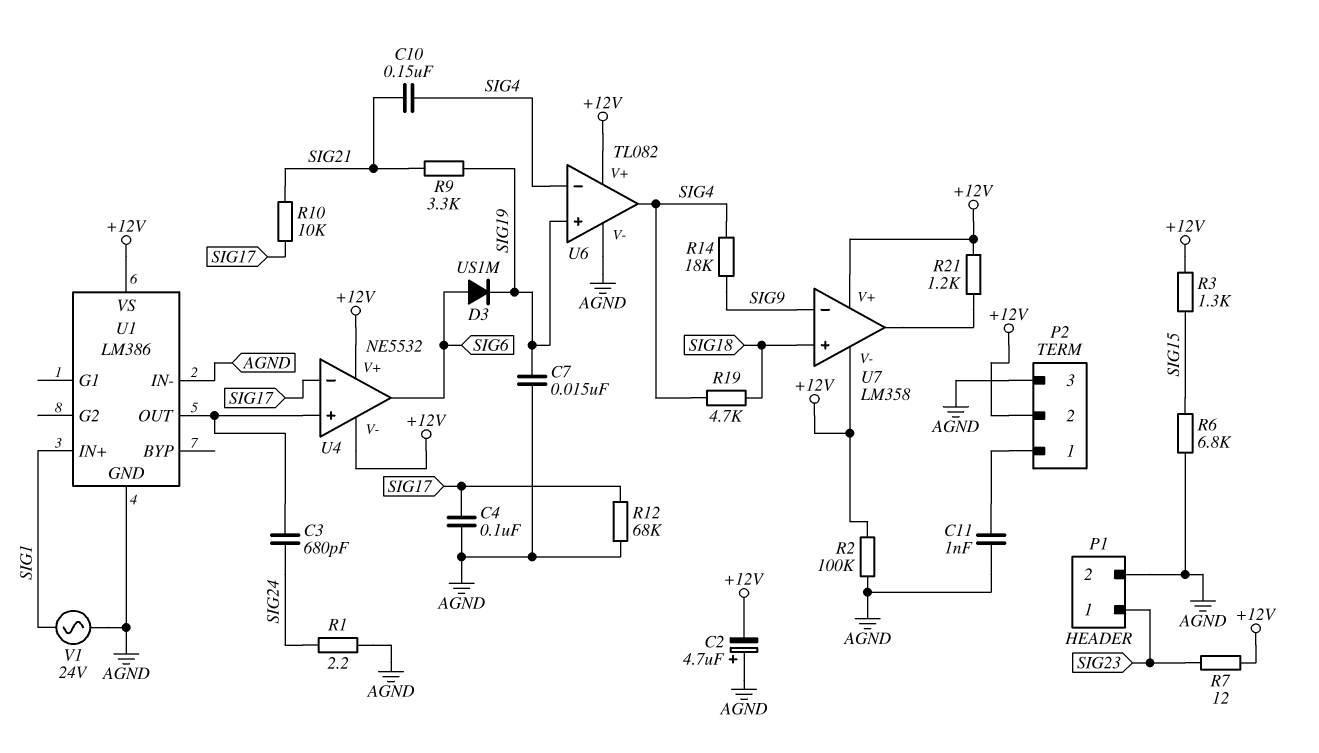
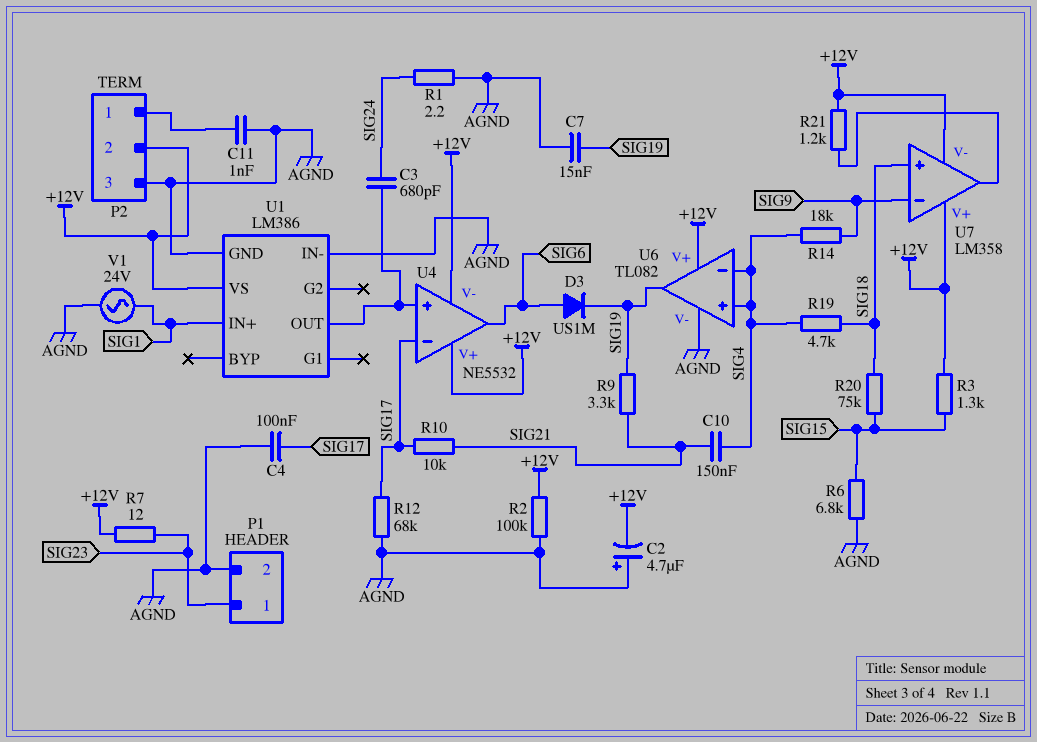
R20: none -> 75k (SIG15, SIG18)
U6 pin in+: SIG19 -> SIG4
U6 pin out: SIG4 -> SIG19

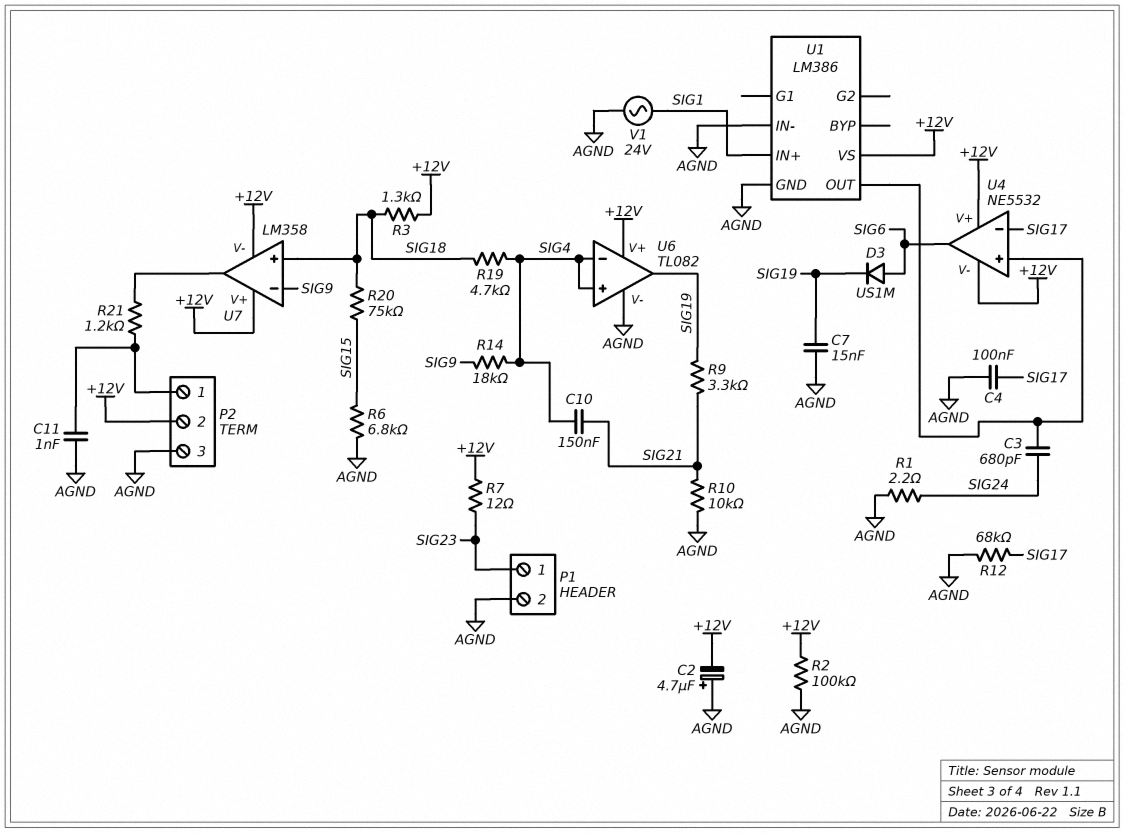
R3: 1.3k (+12V, SIG15) -> 1.3k (+12V, SIG18)
R10: 10k (SIG17, SIG21) -> 10k (AGND, SIG21)
R21: 1.2k (+12V, U7/out) -> 1.2k (P2/1, U7/out)

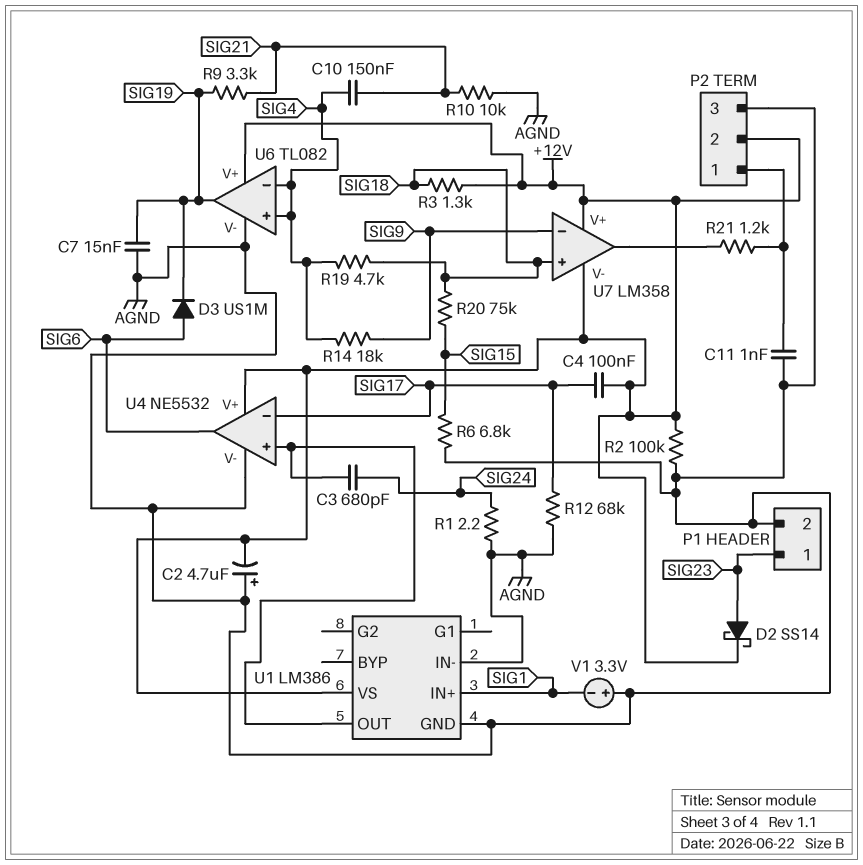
C4: 100nF (AGND, SIG17) -> 100nF (+12V, SIG17)
D2: none -> schottky SS14 (A SIG23, K +12V)
R7: 12 (+12V, SIG23) -> none
U4 pin V-: +12V -> AGND
V1: AC 24V (AGND, SIG1) -> 3.3V (plus AGND, minus SIG1)

